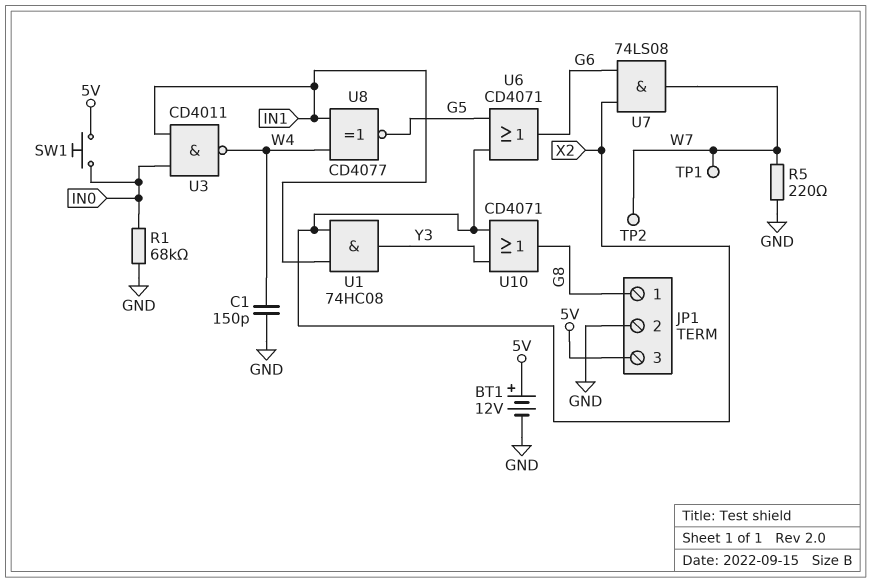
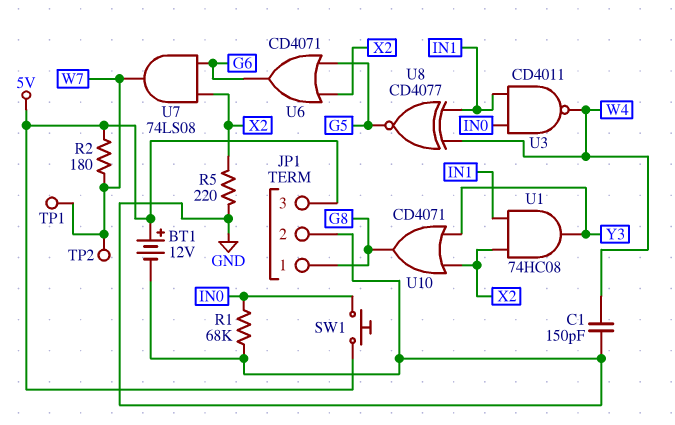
R2: none -> 180 (5V, W7)
R5: 220 (GND, W7) -> 220 (GND, X2)

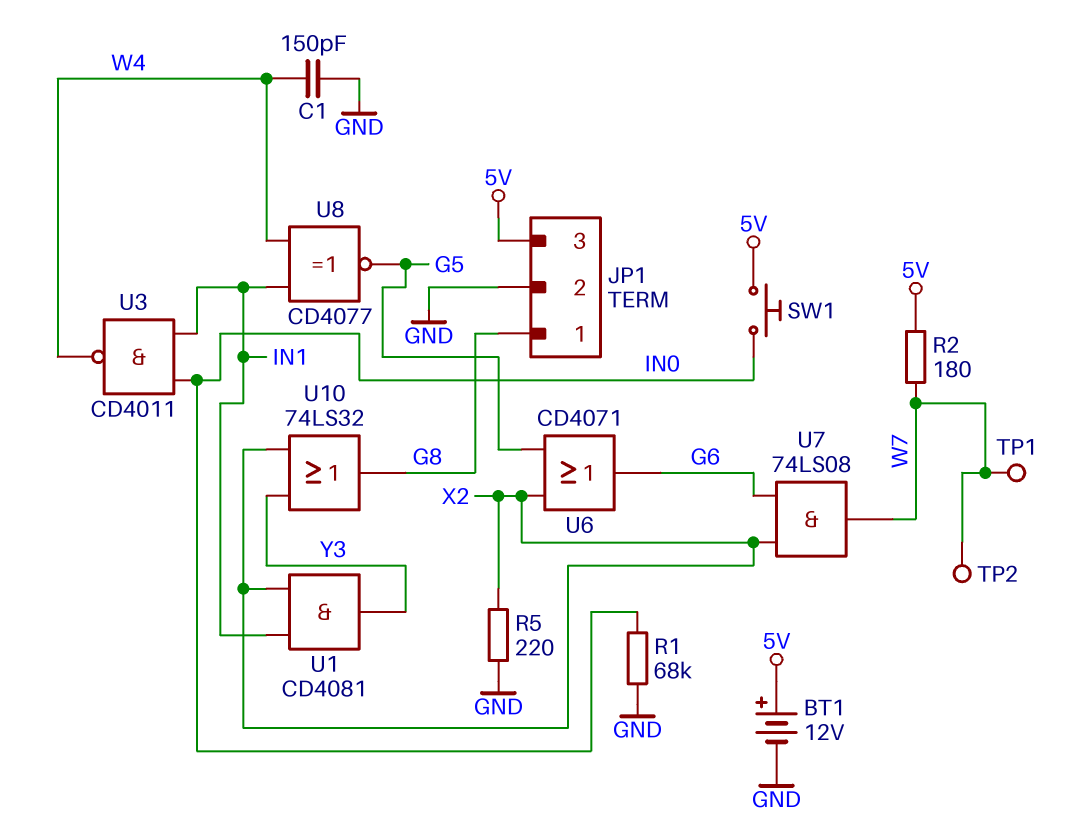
U1: AND 74HC08 (in IN1, in X2, out Y3) -> AND CD4081 (in IN1, in X2, out Y3)
U10: OR CD4071 (in X2, in Y3, out G8) -> OR 74LS32 (in X2, in Y3, out G8)

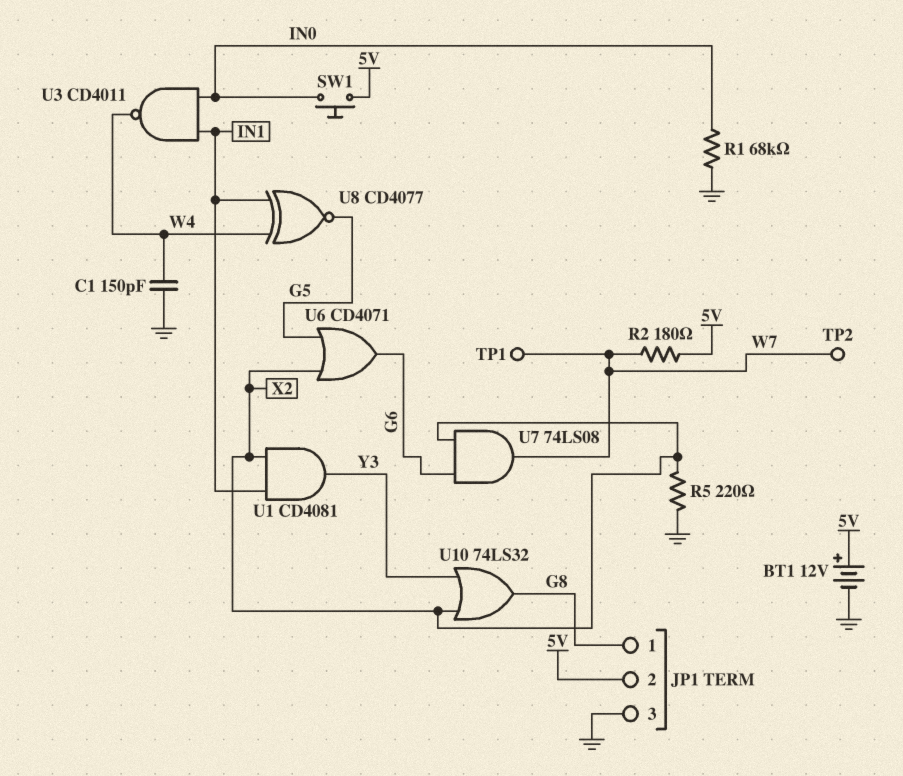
JP1 pin 2: GND -> 5V
JP1 pin 3: 5V -> GND

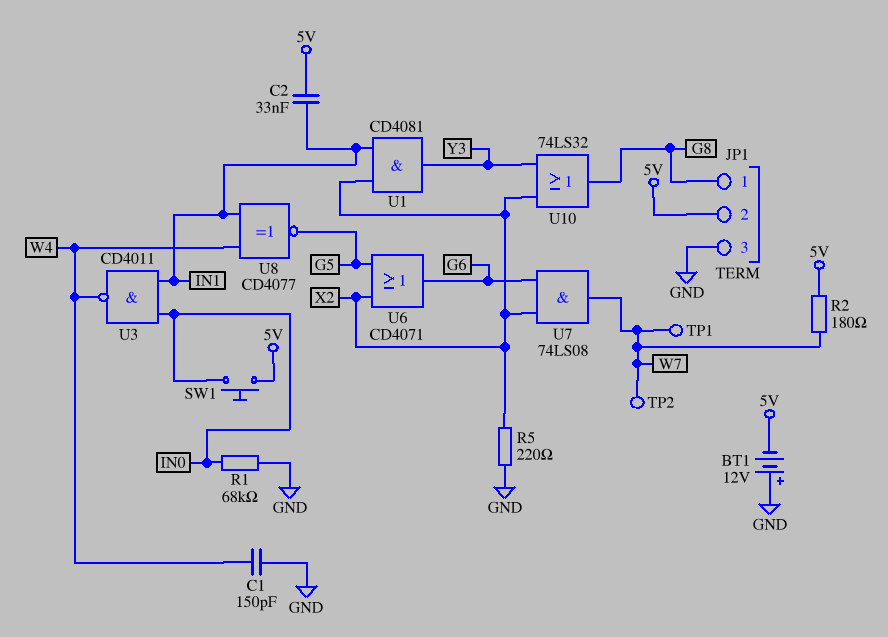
BT1: 12V (plus 5V, minus GND) -> 12V (plus GND, minus 5V)
C2: none -> 33nF (5V, IN1)

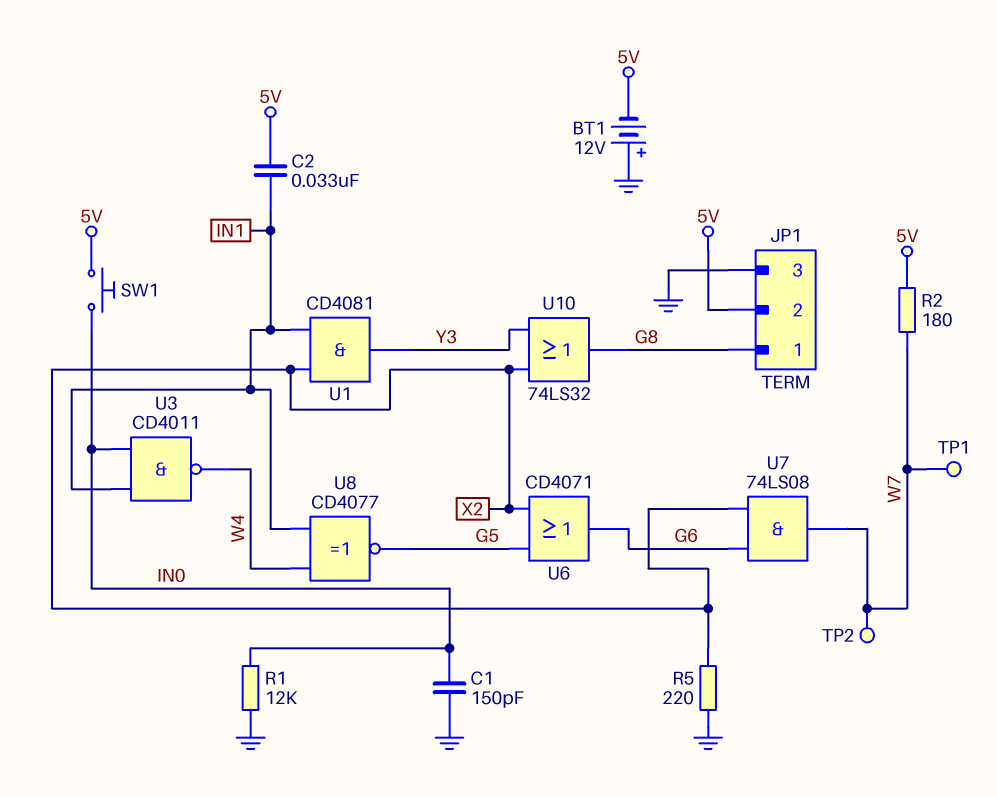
C1: 150pF (GND, W4) -> 150pF (GND, IN0)
R1: 68k (GND, IN0) -> 12k (GND, IN0)

